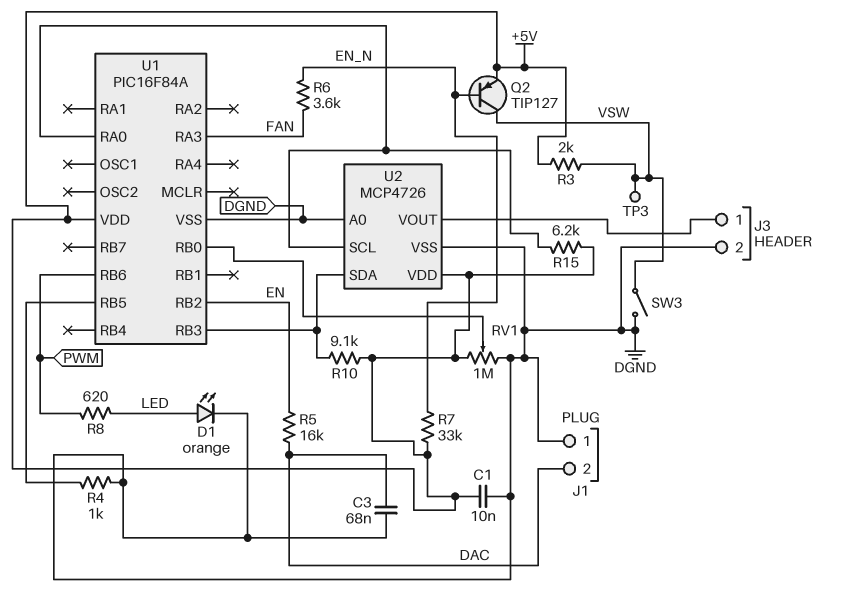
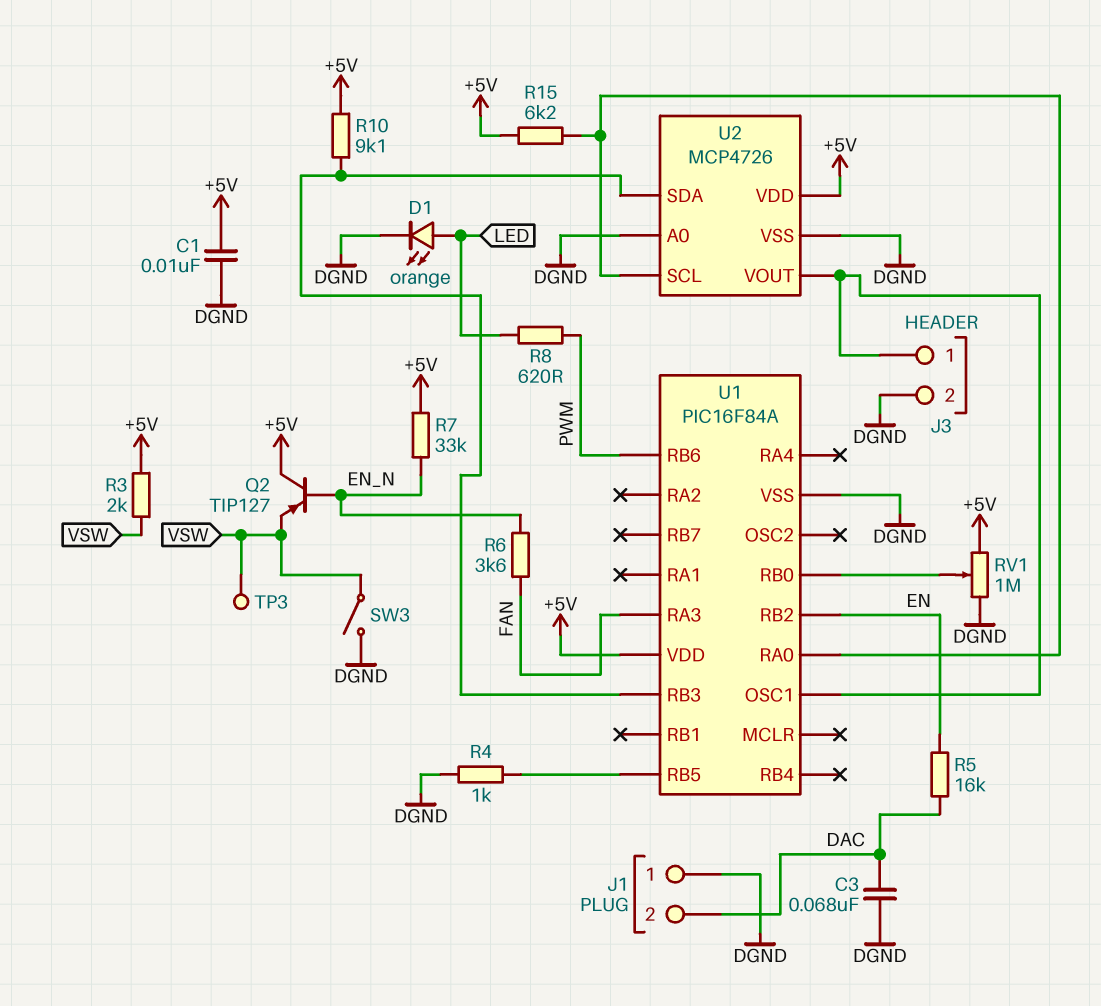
Q2: PNP TIP127 (B EN_N, C VSW, E +5V) -> PNP TIP127 (B EN_N, C +5V, E VSW)
U1 pin OSC1: none -> J3/1

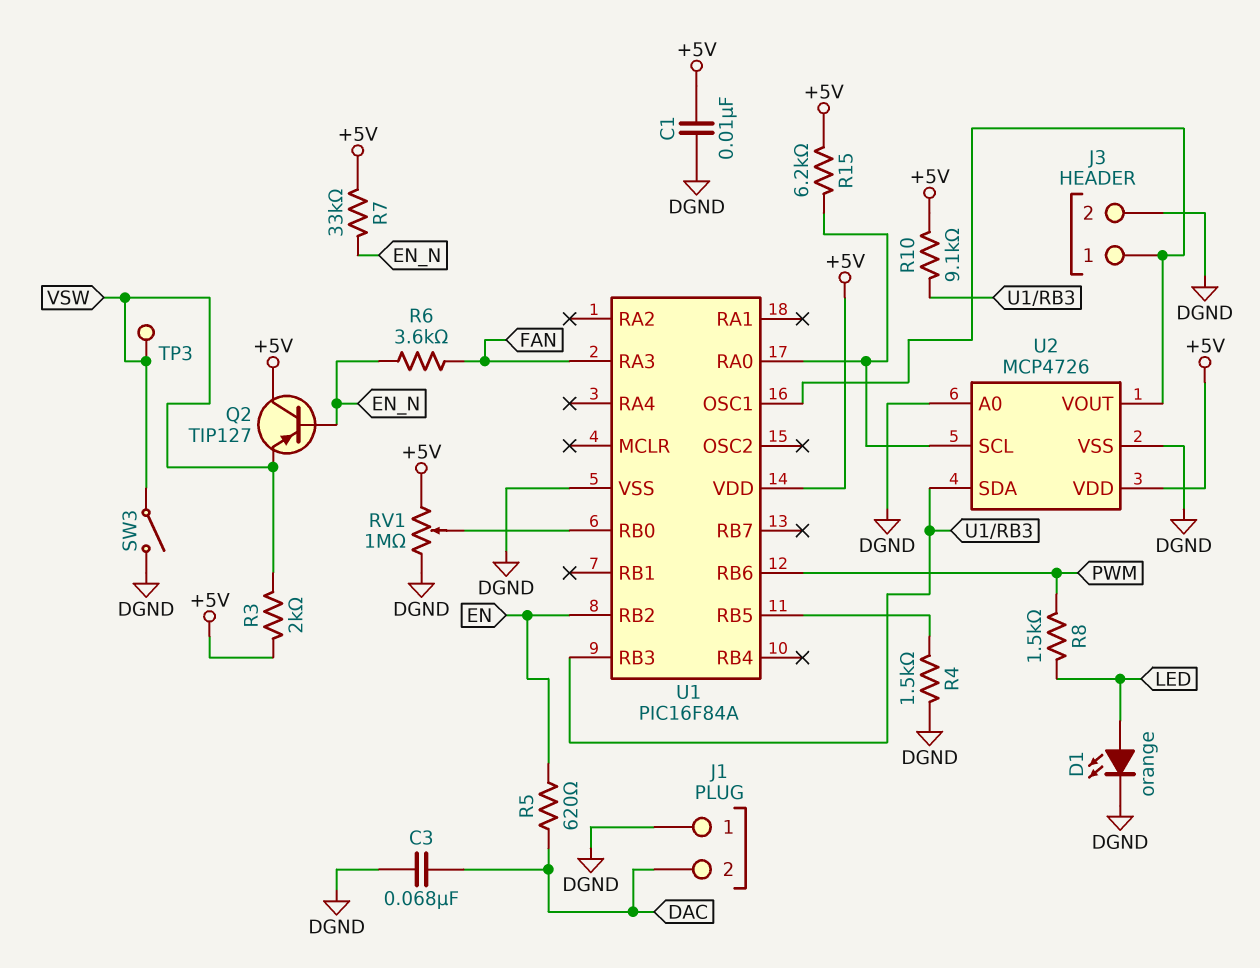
R4: 1k (DGND, U1/RB5) -> 1.5k (DGND, U1/RB5)
R5: 16k (DAC, EN) -> 620 (DAC, EN)
R8: 620 (LED, PWM) -> 1.5k (LED, PWM)

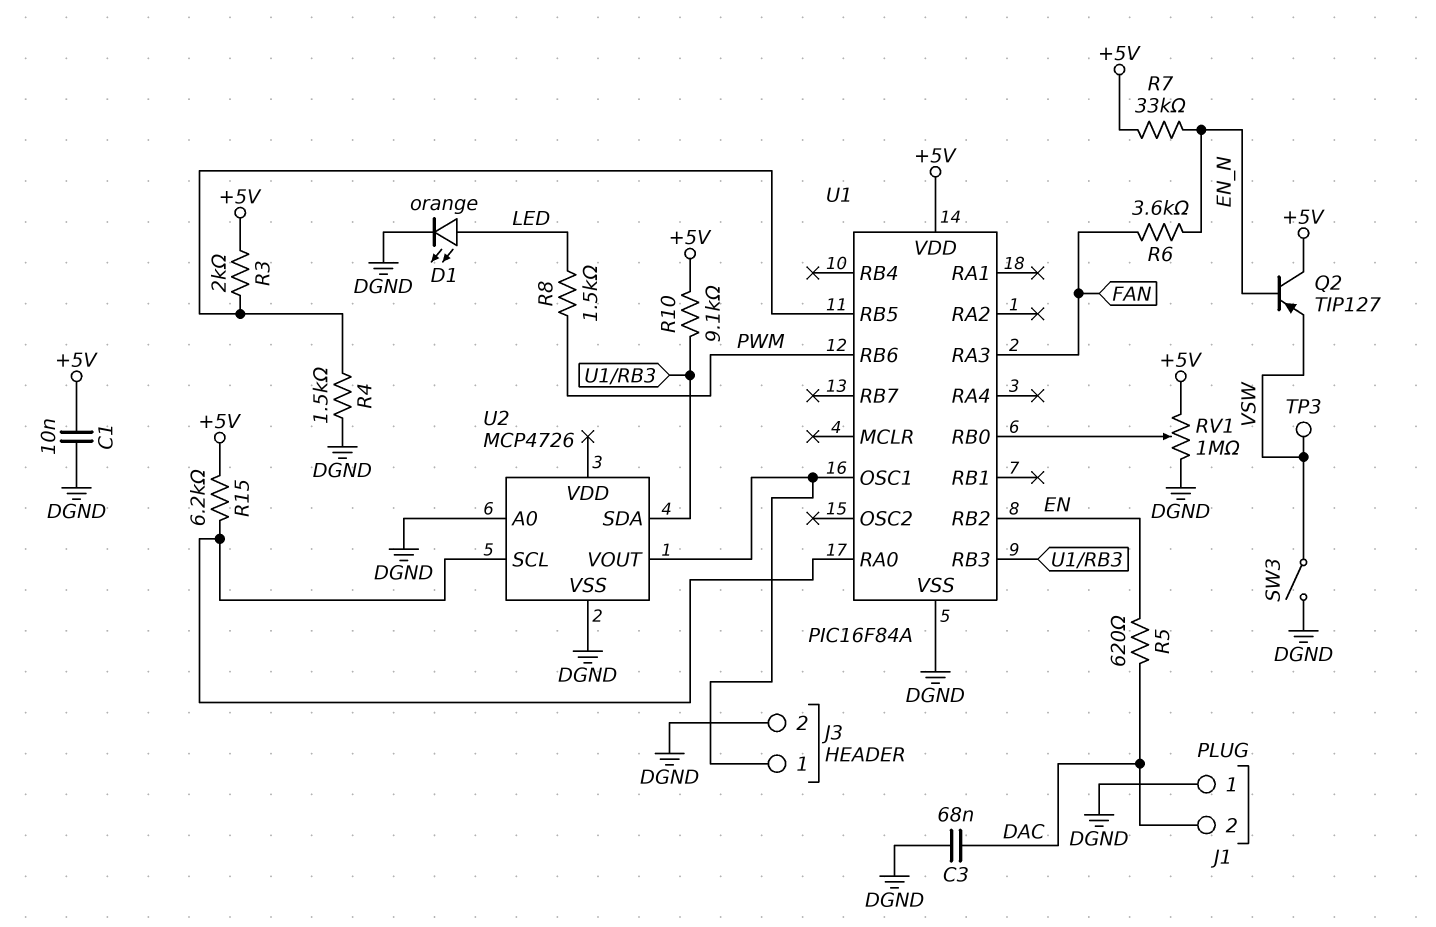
R3: 2k (+5V, VSW) -> 2k (+5V, U1/RB5)
U2 pin VDD: +5V -> none

